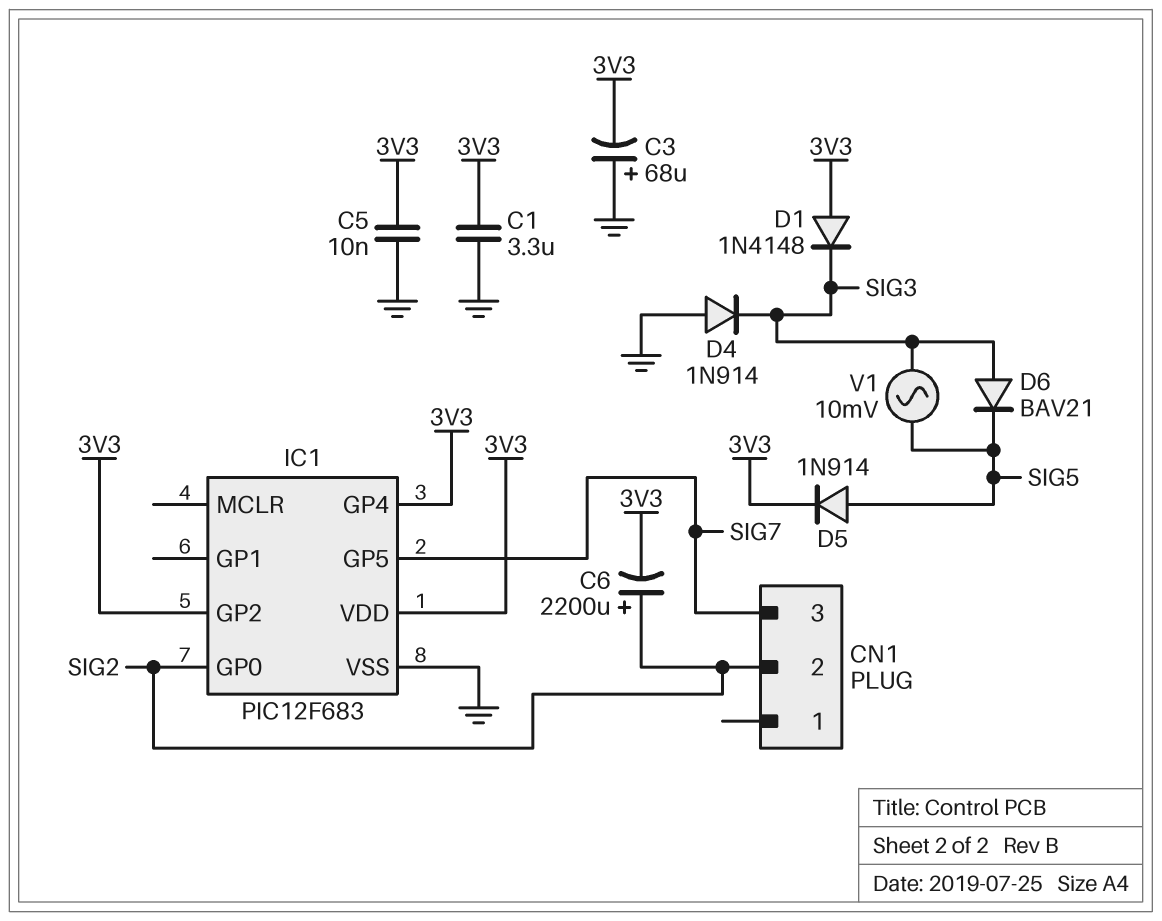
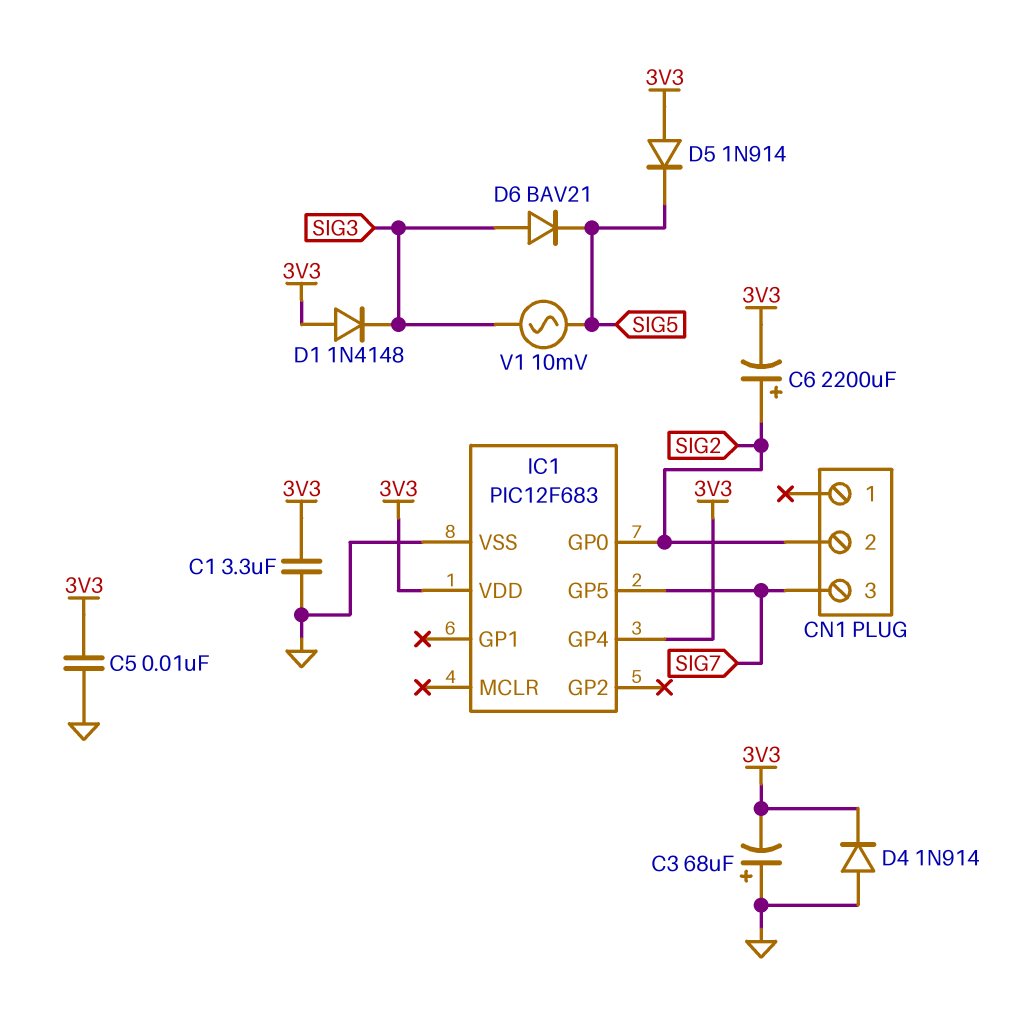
D4: diode 1N914 (A GND, K SIG3) -> diode 1N914 (A GND, K 3V3)
D5: diode 1N914 (A SIG5, K 3V3) -> diode 1N914 (A 3V3, K SIG5)
IC1 pin GP2: 3V3 -> none

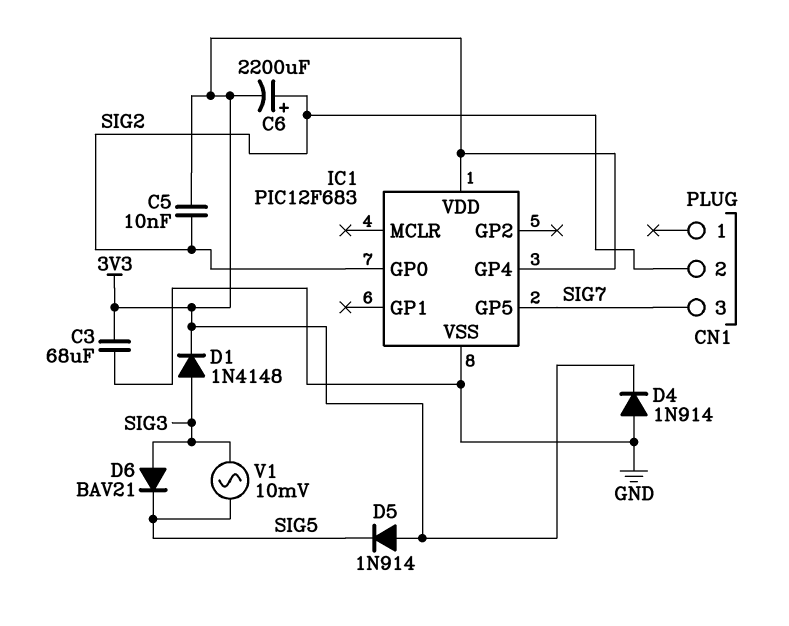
C1: 3.3uF (3V3, GND) -> none
C3: 68uF (plus GND, minus 3V3) -> 68uF (3V3, GND)
C5: 10nF (3V3, GND) -> 10nF (3V3, SIG2)
D1: diode 1N4148 (A 3V3, K SIG3) -> diode 1N4148 (A SIG3, K 3V3)

